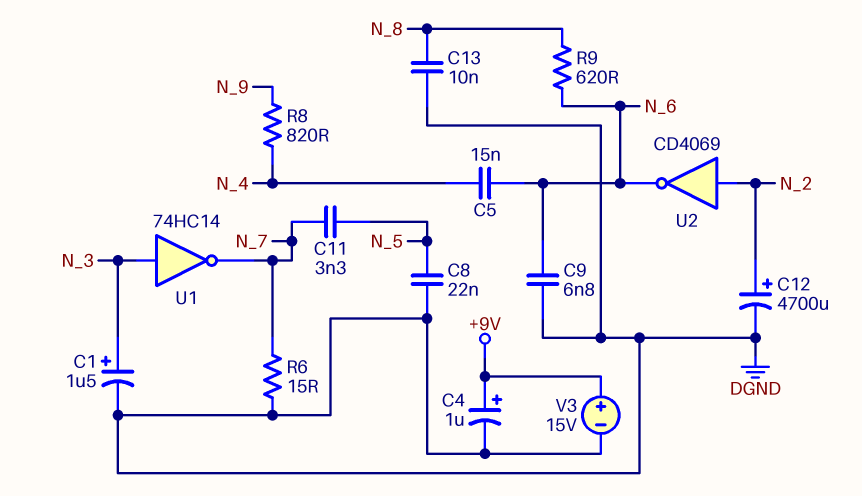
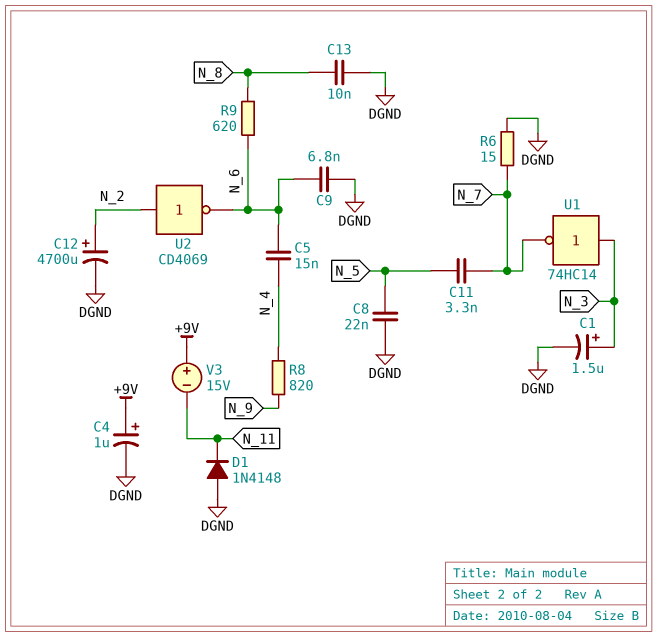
D1: none -> diode 1N4148 (A DGND, K N_11)
V3: 15V (plus +9V, minus DGND) -> 15V (plus +9V, minus N_11)

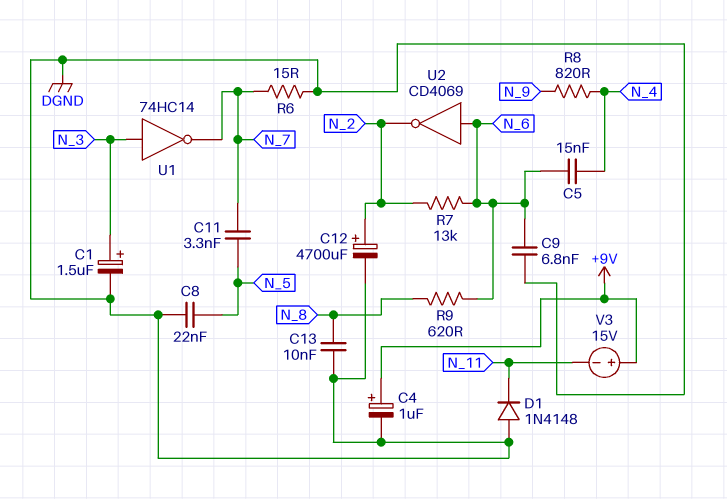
R7: none -> 13k (N_2, N_6)
U2: NOT CD4069 (in N_2, out N_6) -> NOT CD4069 (in N_6, out N_2)

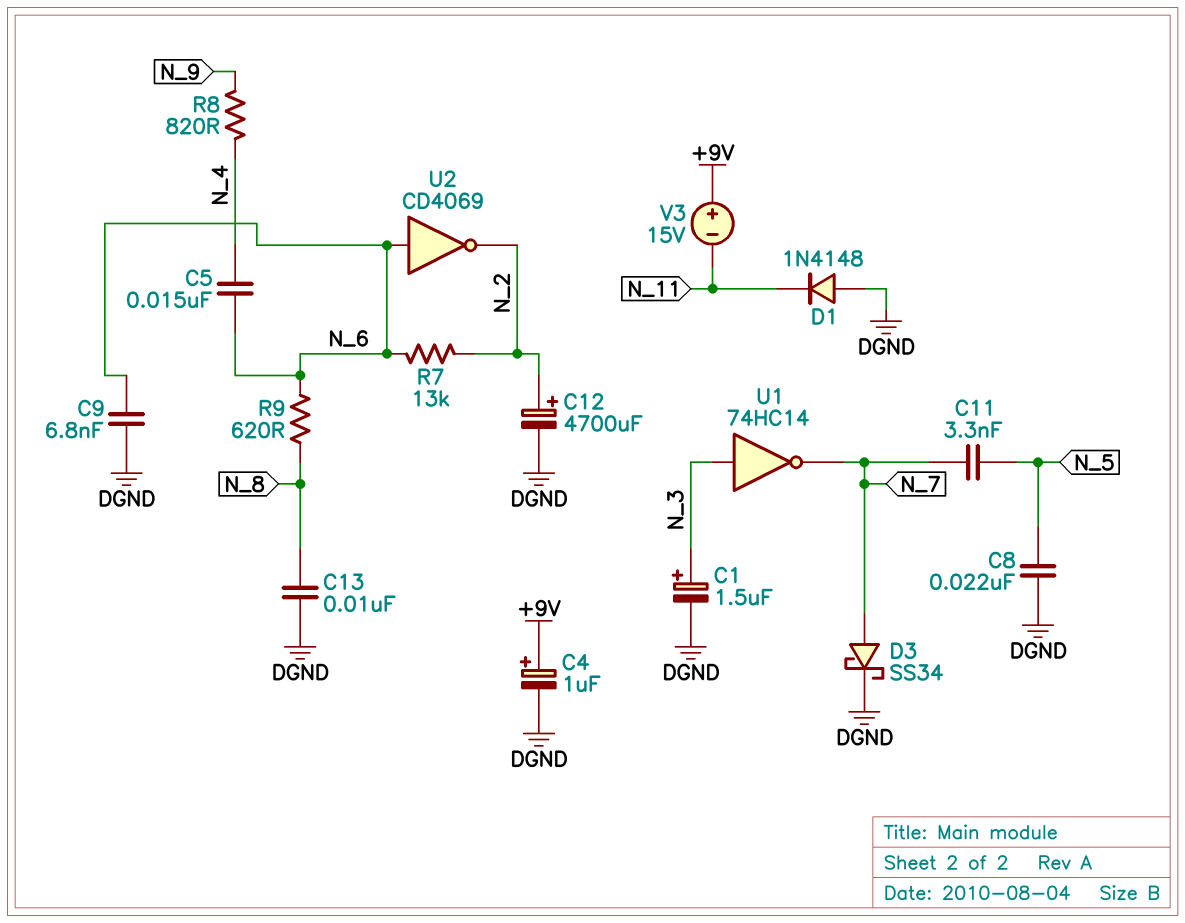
D3: none -> schottky SS34 (A N_7, K DGND)
R6: 15 (DGND, N_7) -> none

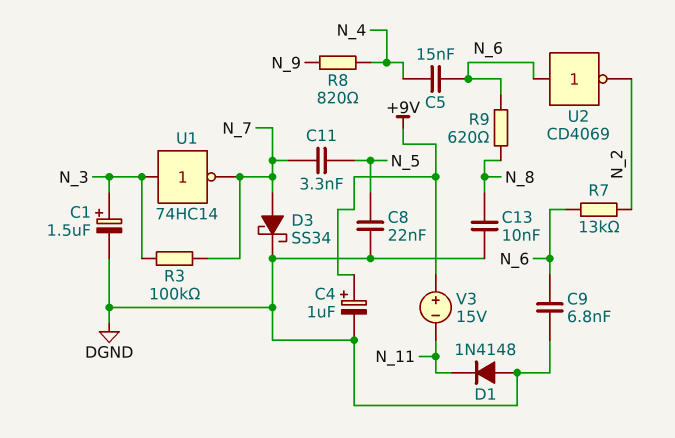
C12: 4700uF (plus N_2, minus DGND) -> none
R3: none -> 100k (N_3, N_7)

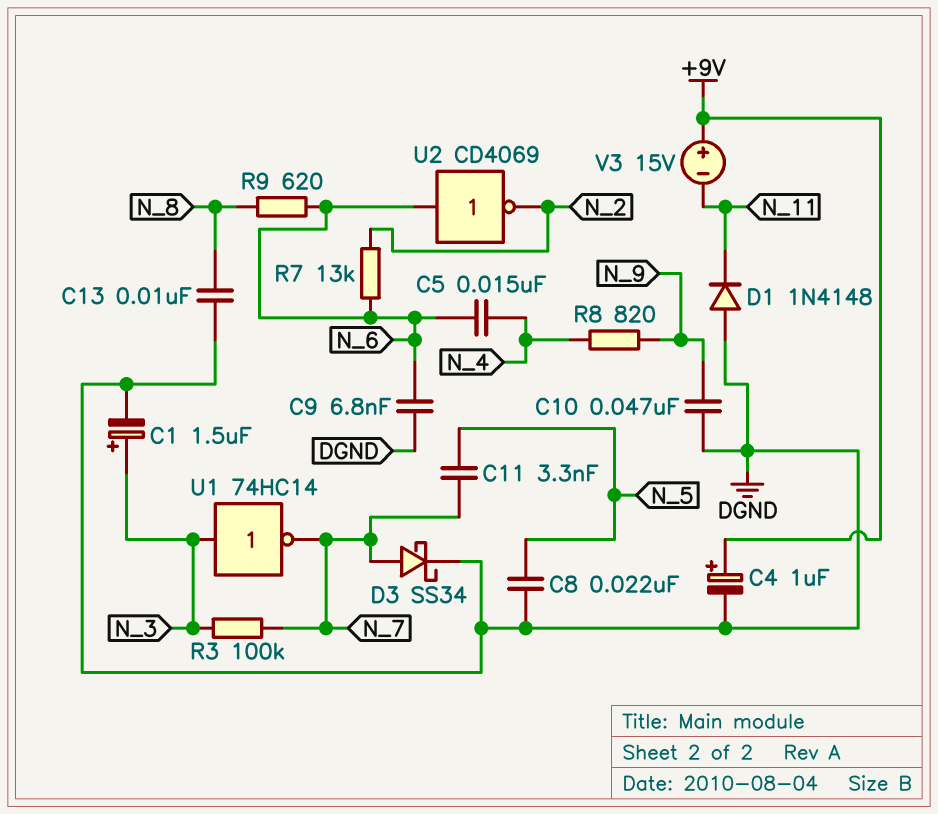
C10: none -> 47nF (DGND, N_9)

